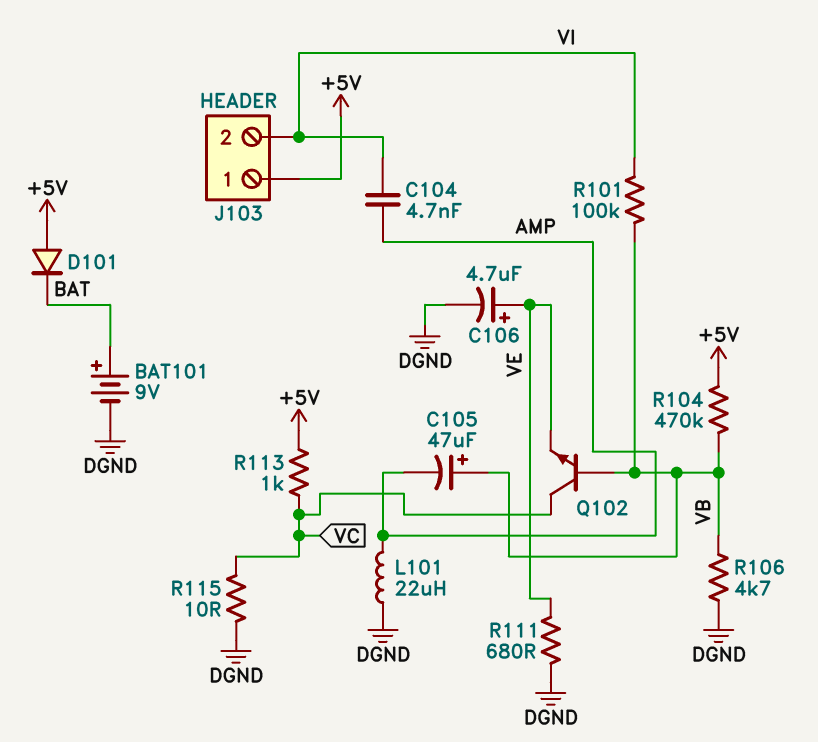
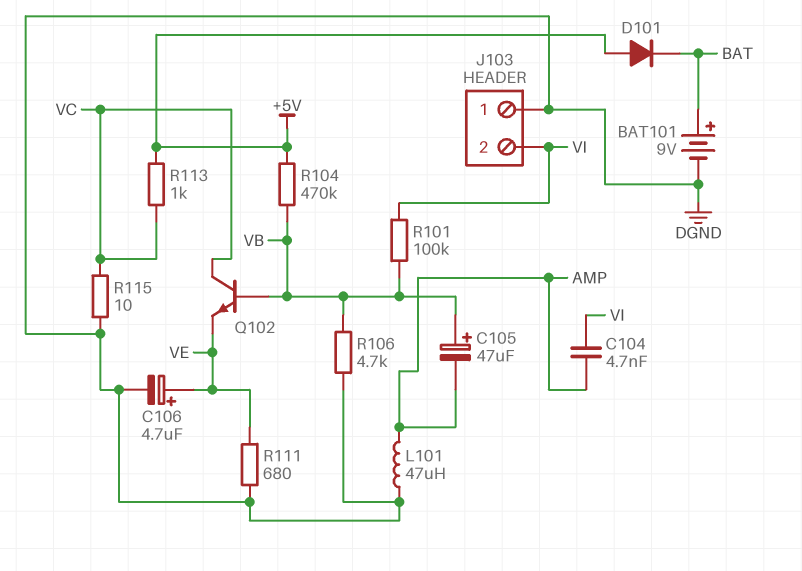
J103 pin 1: +5V -> DGND
L101: 22uH (AMP, DGND) -> 47uH (AMP, DGND)

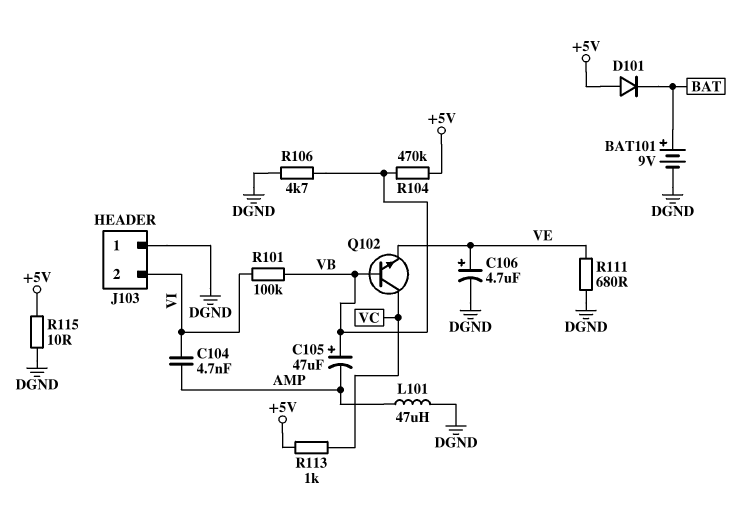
R115: 10 (DGND, VC) -> 10 (+5V, DGND)

